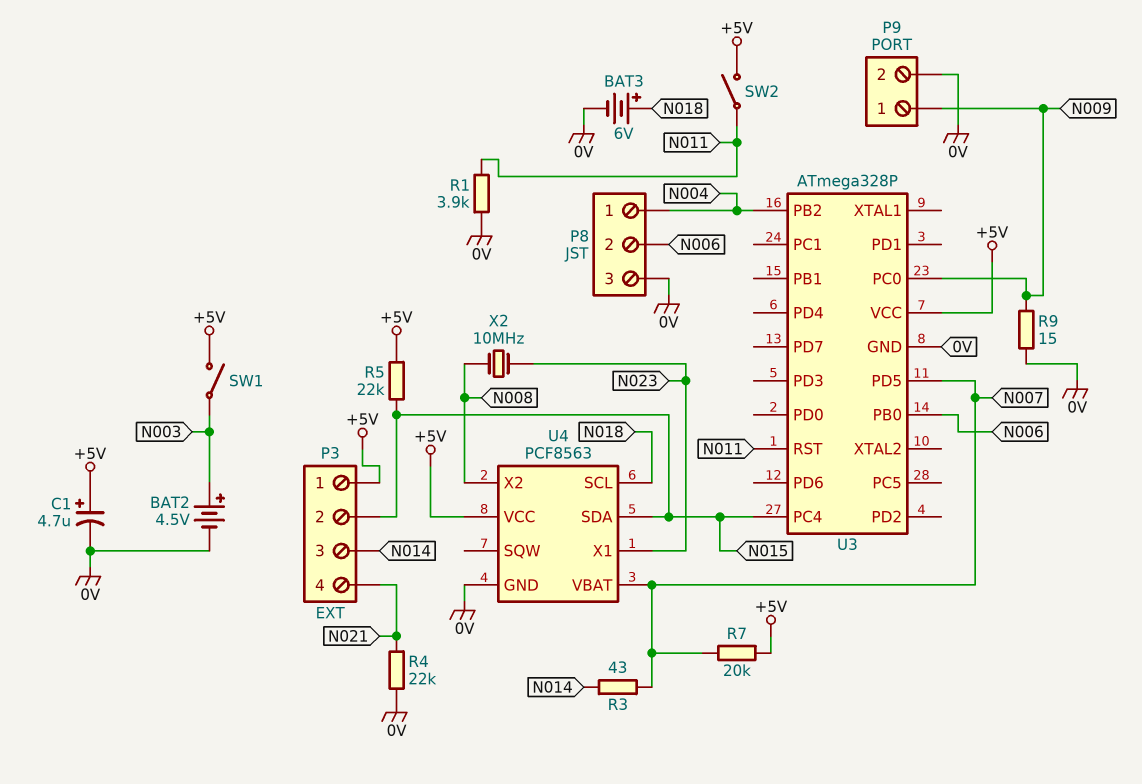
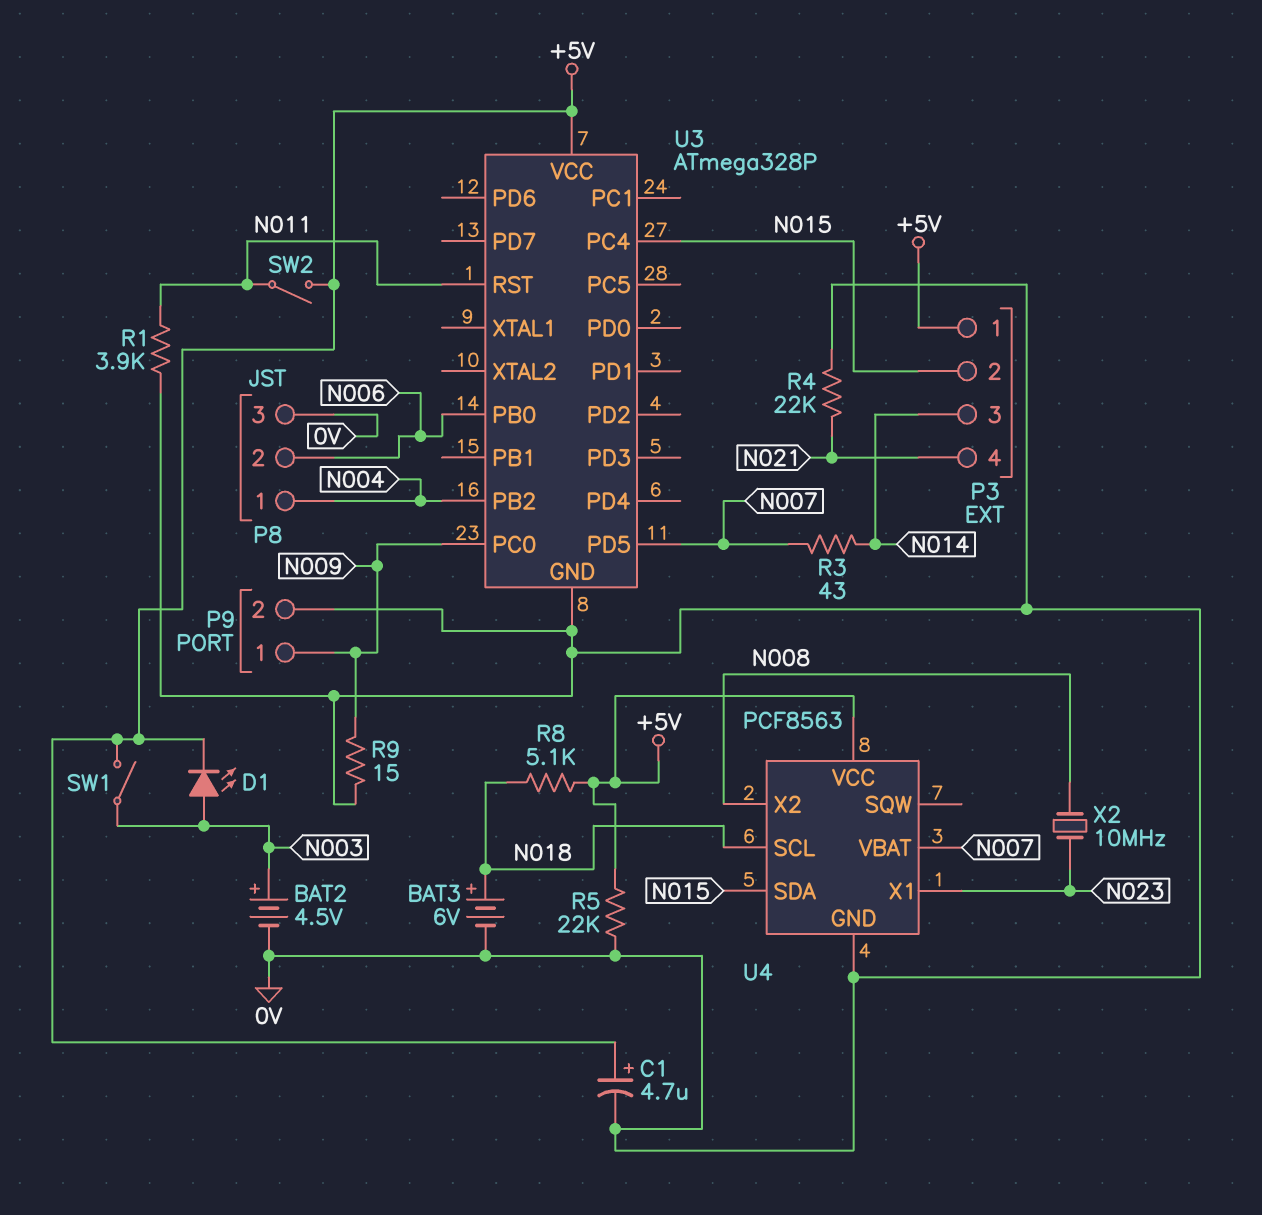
D1: none -> LED (A N003, K +5V)
R5: 22k (+5V, N015) -> 22k (+5V, 0V)
R7: 20k (+5V, N007) -> none
R8: none -> 5.1k (+5V, N018)

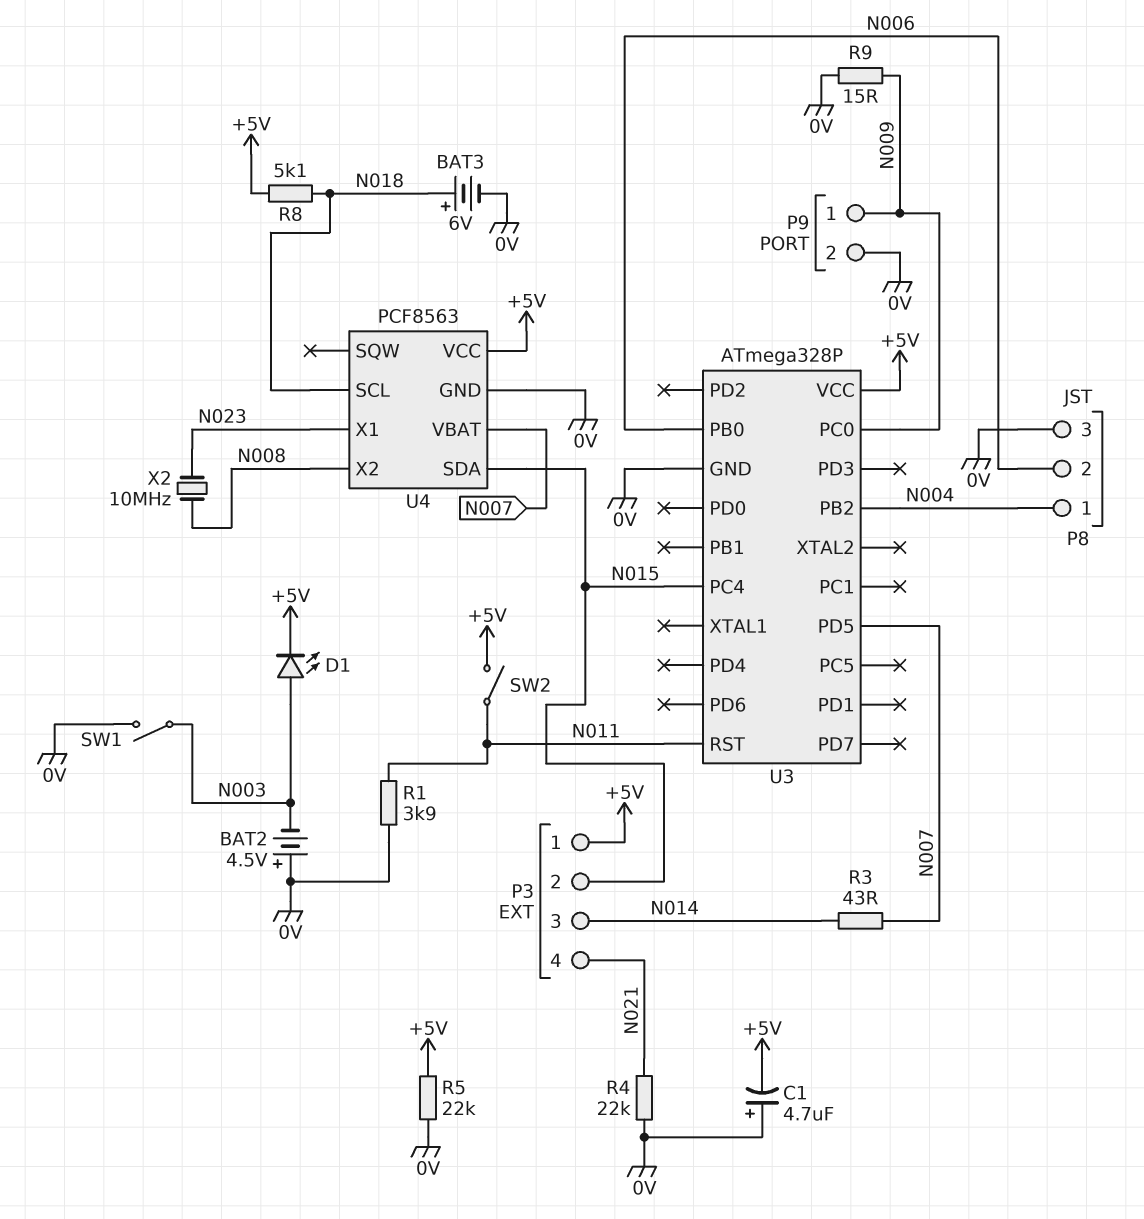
BAT2: 4.5V (plus N003, minus 0V) -> 4.5V (plus 0V, minus N003)
C1: 4.7uF (plus +5V, minus 0V) -> 4.7uF (plus 0V, minus +5V)
SW1: switch (+5V, N003) -> switch (0V, N003)

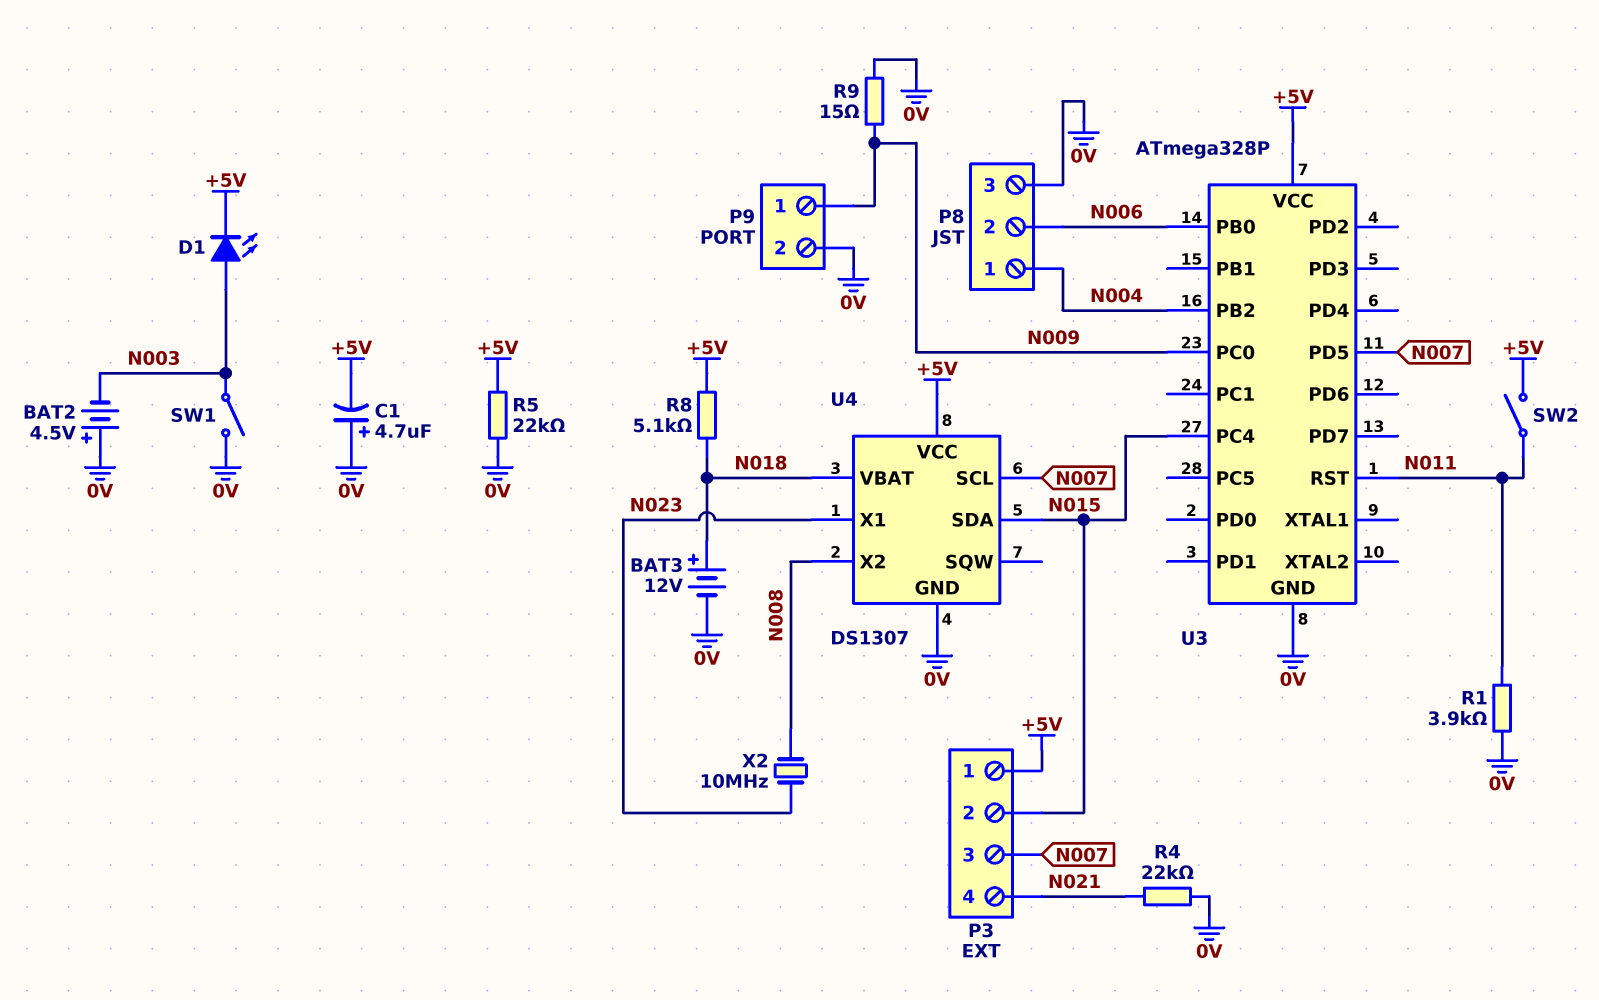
BAT3: 6V (plus N018, minus 0V) -> 12V (plus N018, minus 0V)
P3 pin 3: N014 -> N007
R3: 43 (N007, N014) -> none
U4: PCF8563 -> DS1307
U4 pin SCL: N018 -> N007
U4 pin VBAT: N007 -> N018

